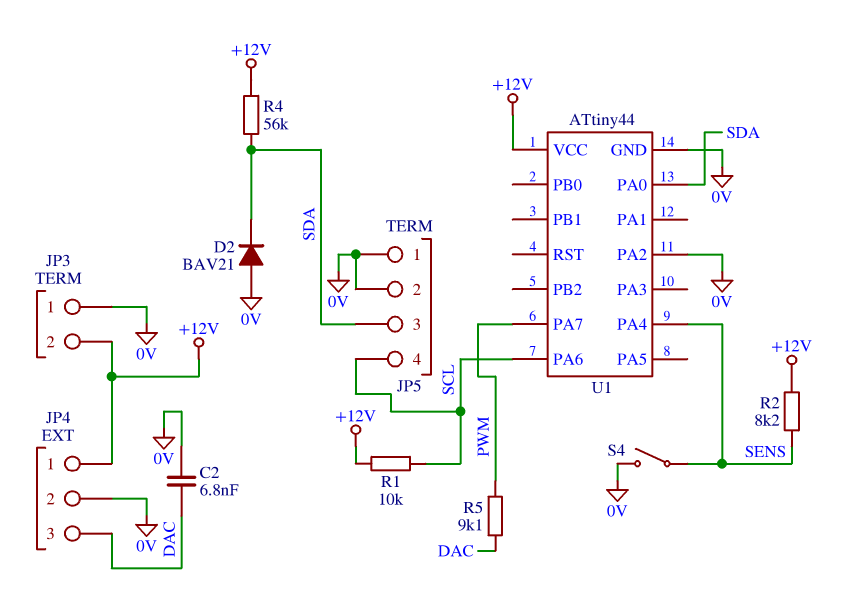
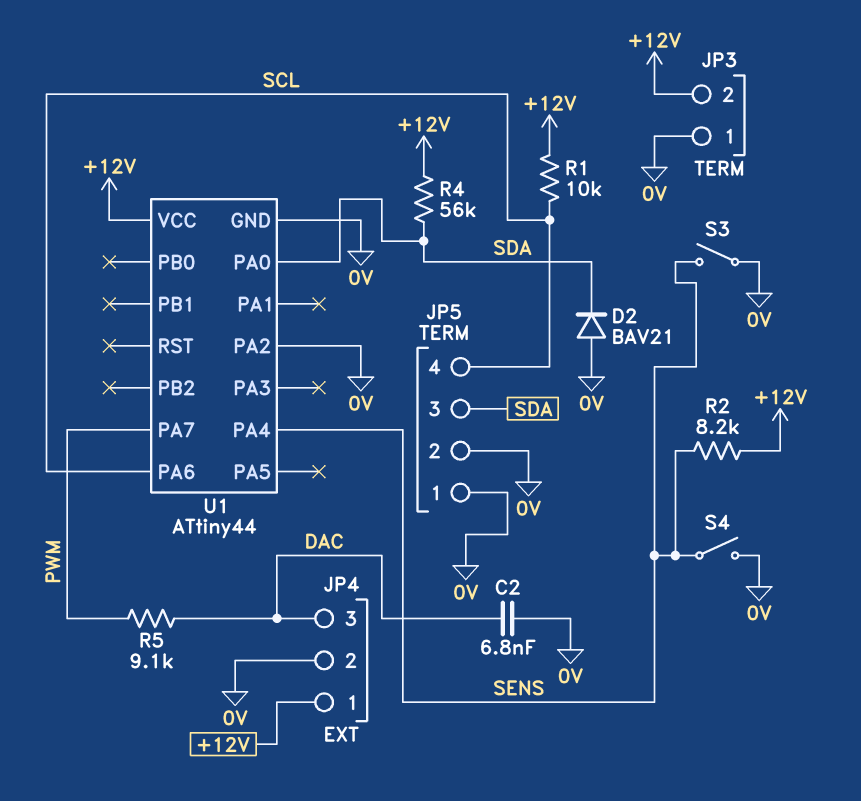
S3: none -> switch (0V, SENS)

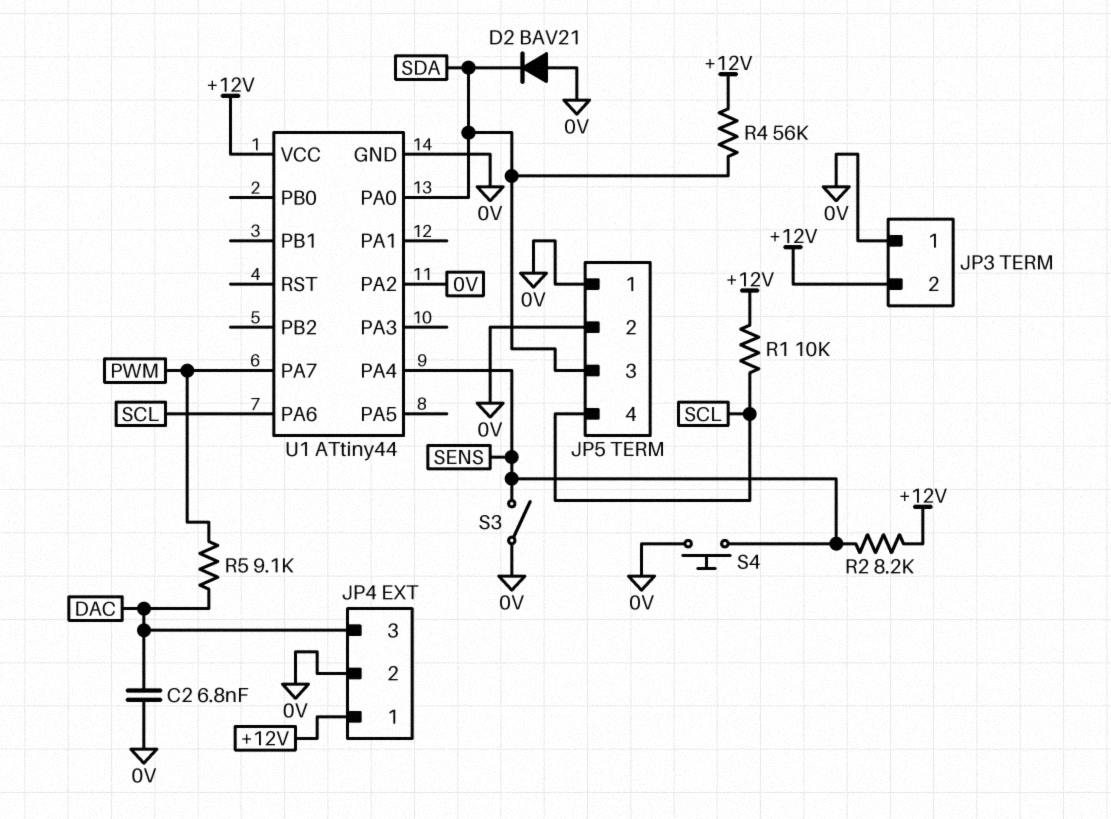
S4: switch (0V, SENS) -> button (0V, SENS)

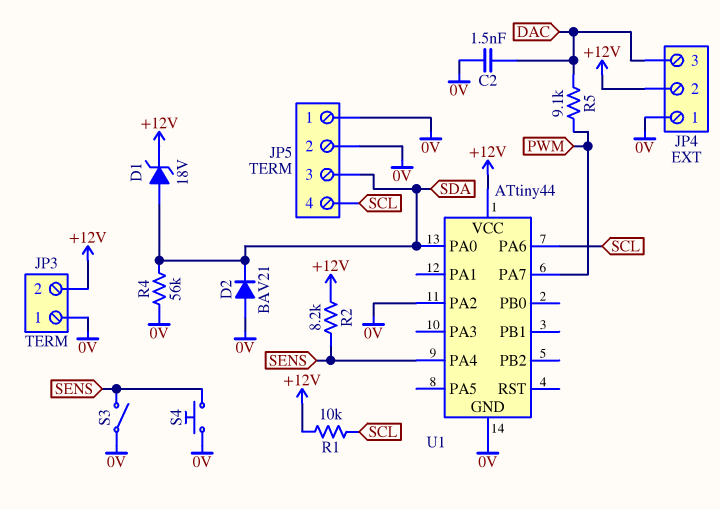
C2: 6.8nF (0V, DAC) -> 1.5nF (0V, DAC)
D1: none -> zener 18V (A SDA, K +12V)
JP4 pin 1: +12V -> 0V
JP4 pin 2: 0V -> +12V
R4: 56k (+12V, SDA) -> 56k (0V, SDA)

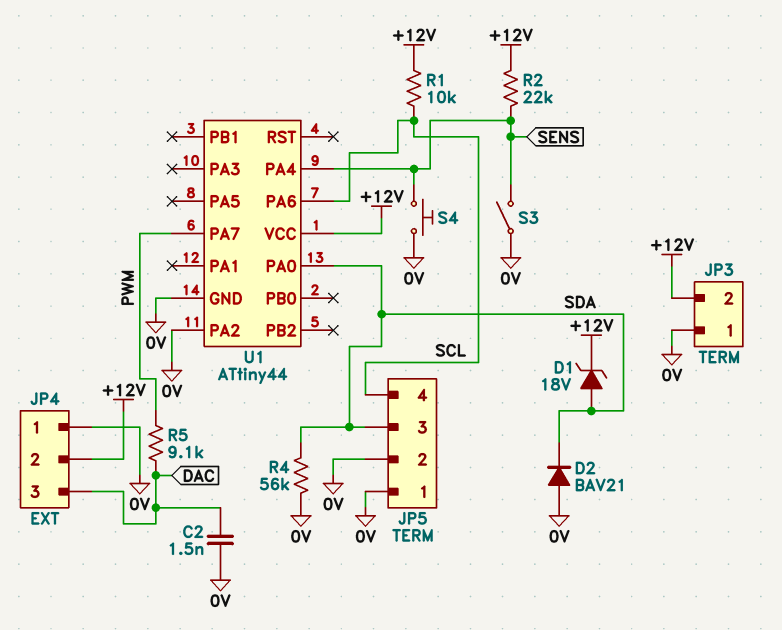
R2: 8.2k (+12V, SENS) -> 22k (+12V, SENS)

